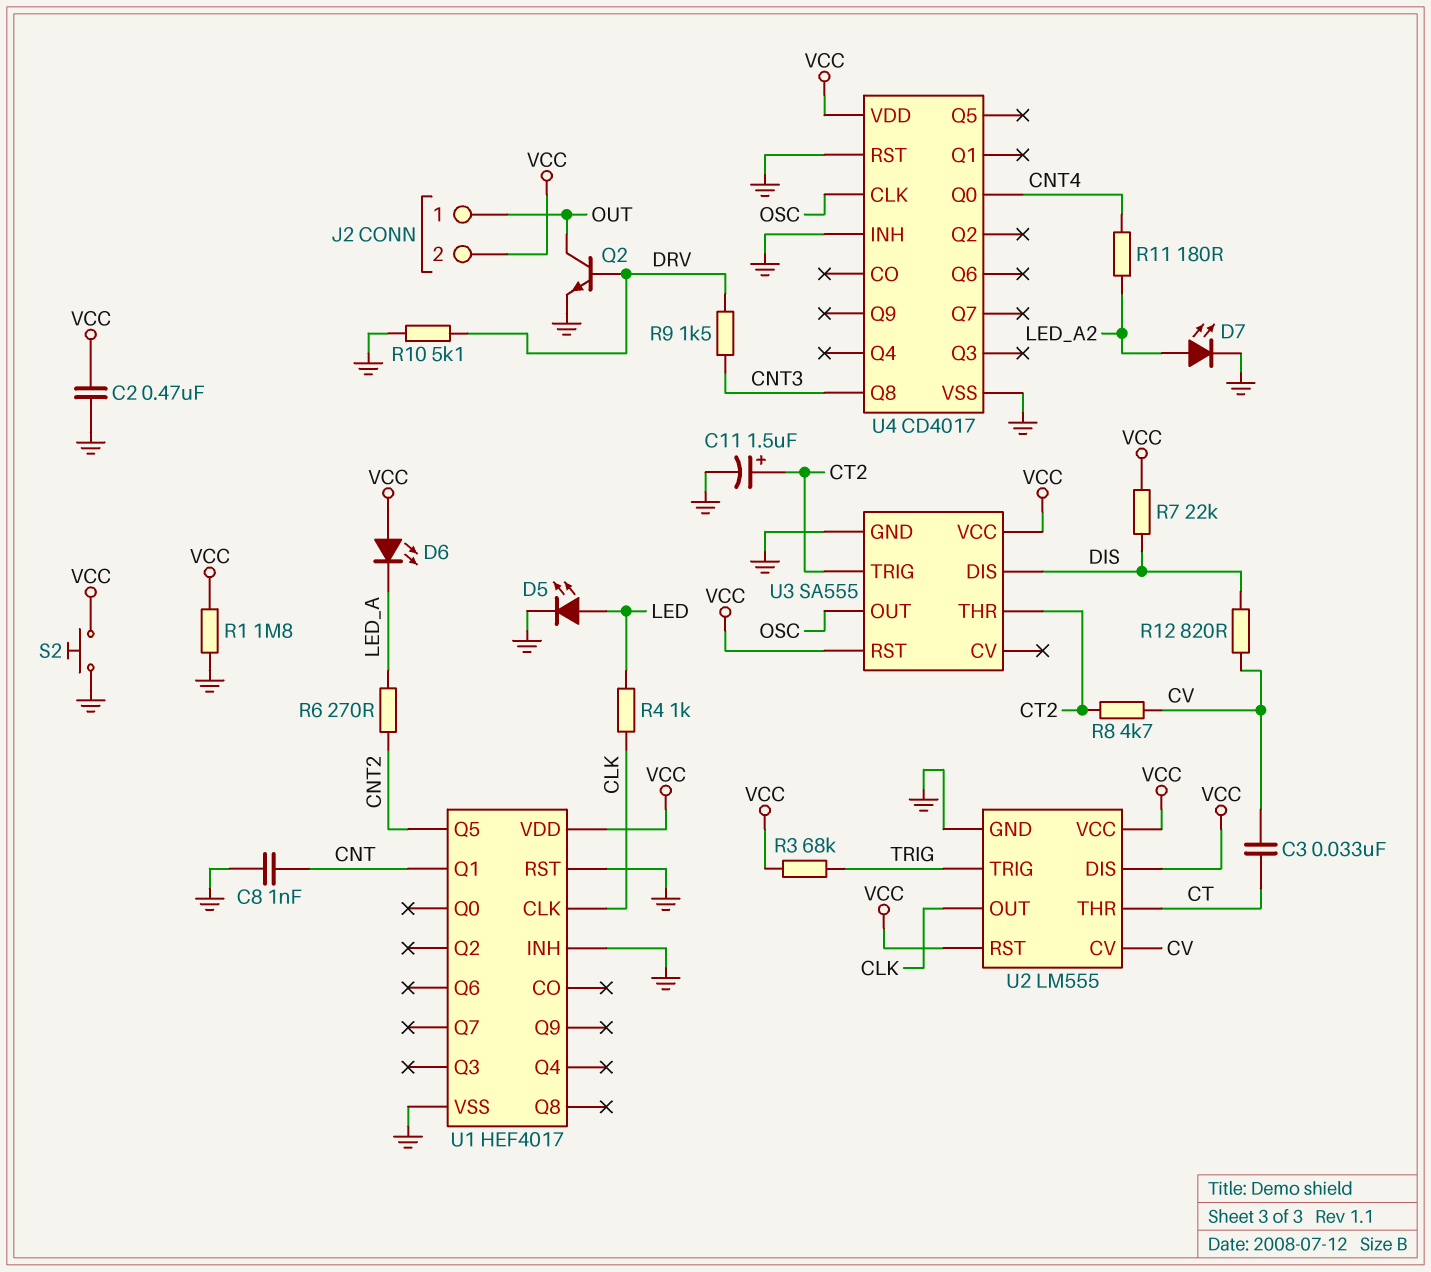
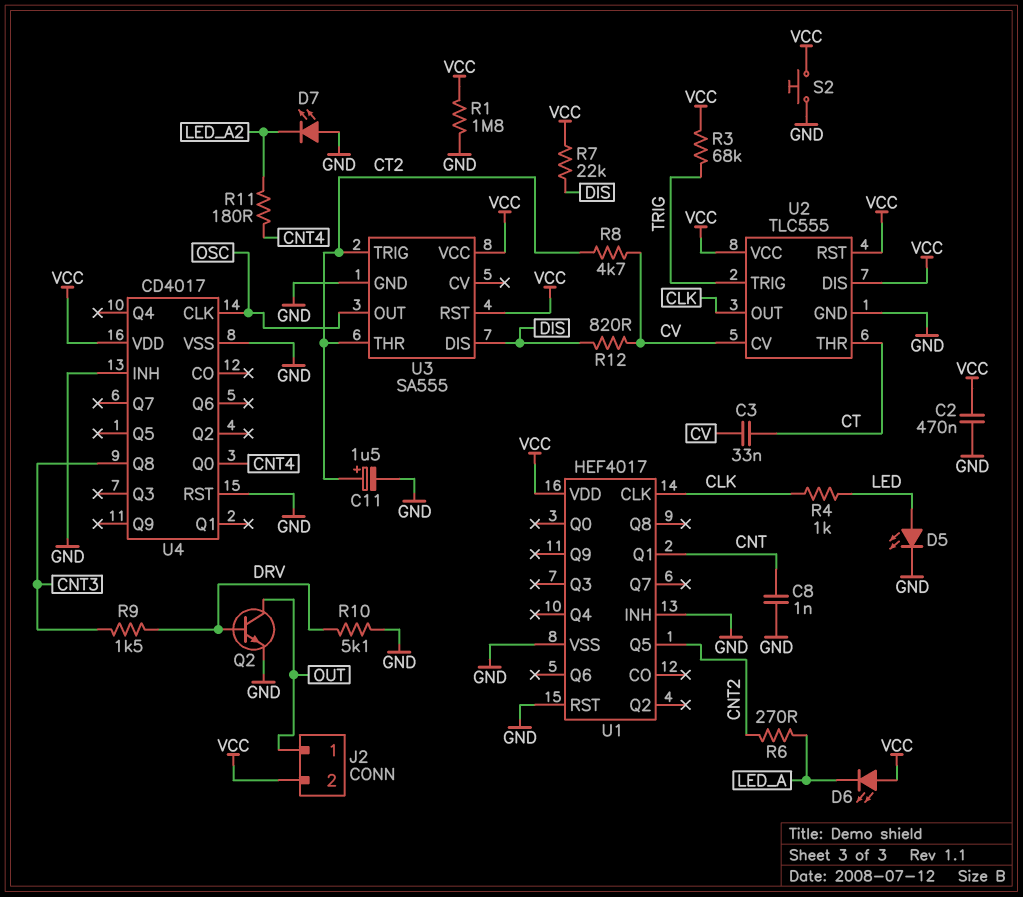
D7: LED (A LED_A2, K GND) -> LED (A GND, K LED_A2)
U2: LM555 -> TLC555

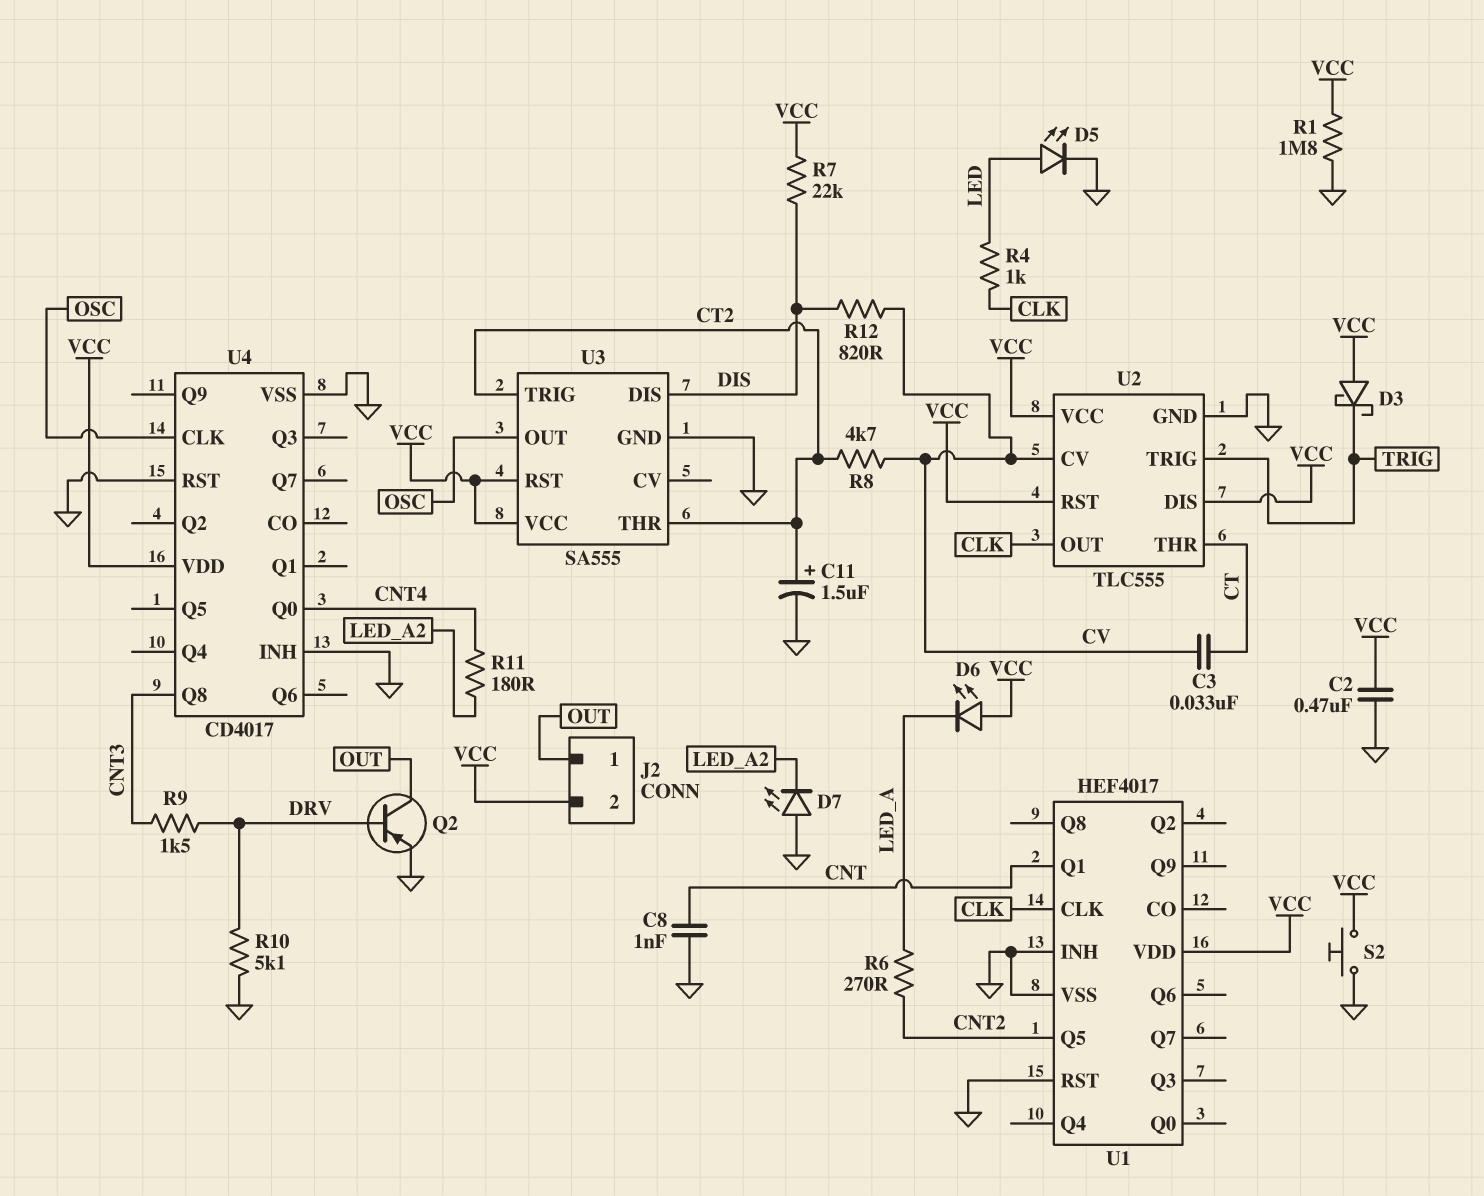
D3: none -> schottky (A VCC, K TRIG)
Q2: NPN (B DRV, C OUT, E GND) -> PNP (B DRV, C OUT, E GND)
R3: 68k (TRIG, VCC) -> none

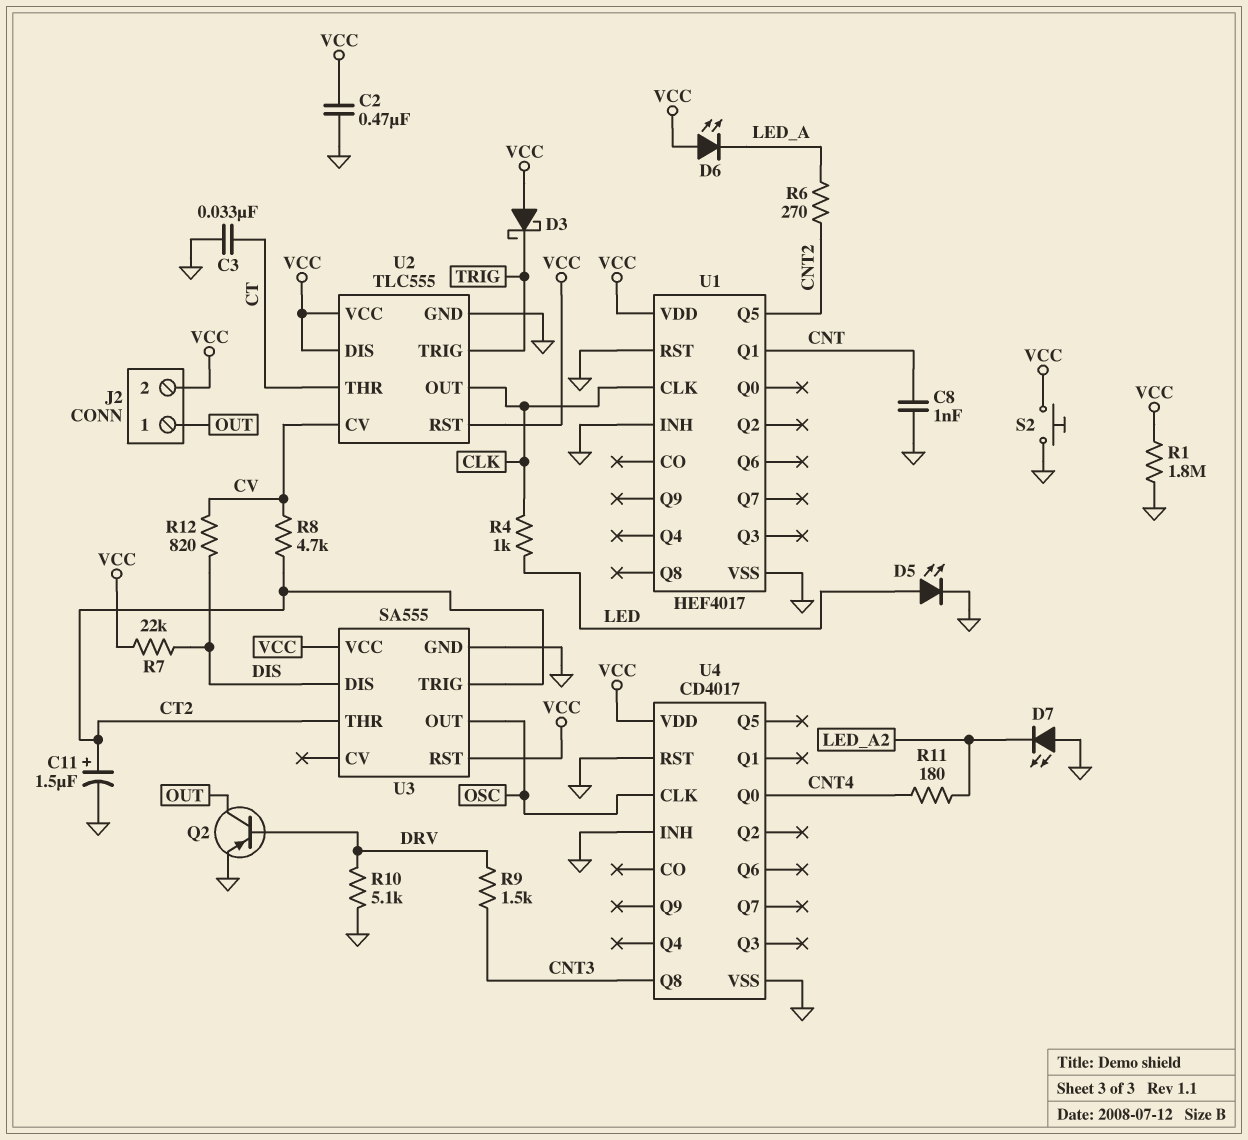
C3: 33nF (CT, CV) -> 33nF (CT, GND)

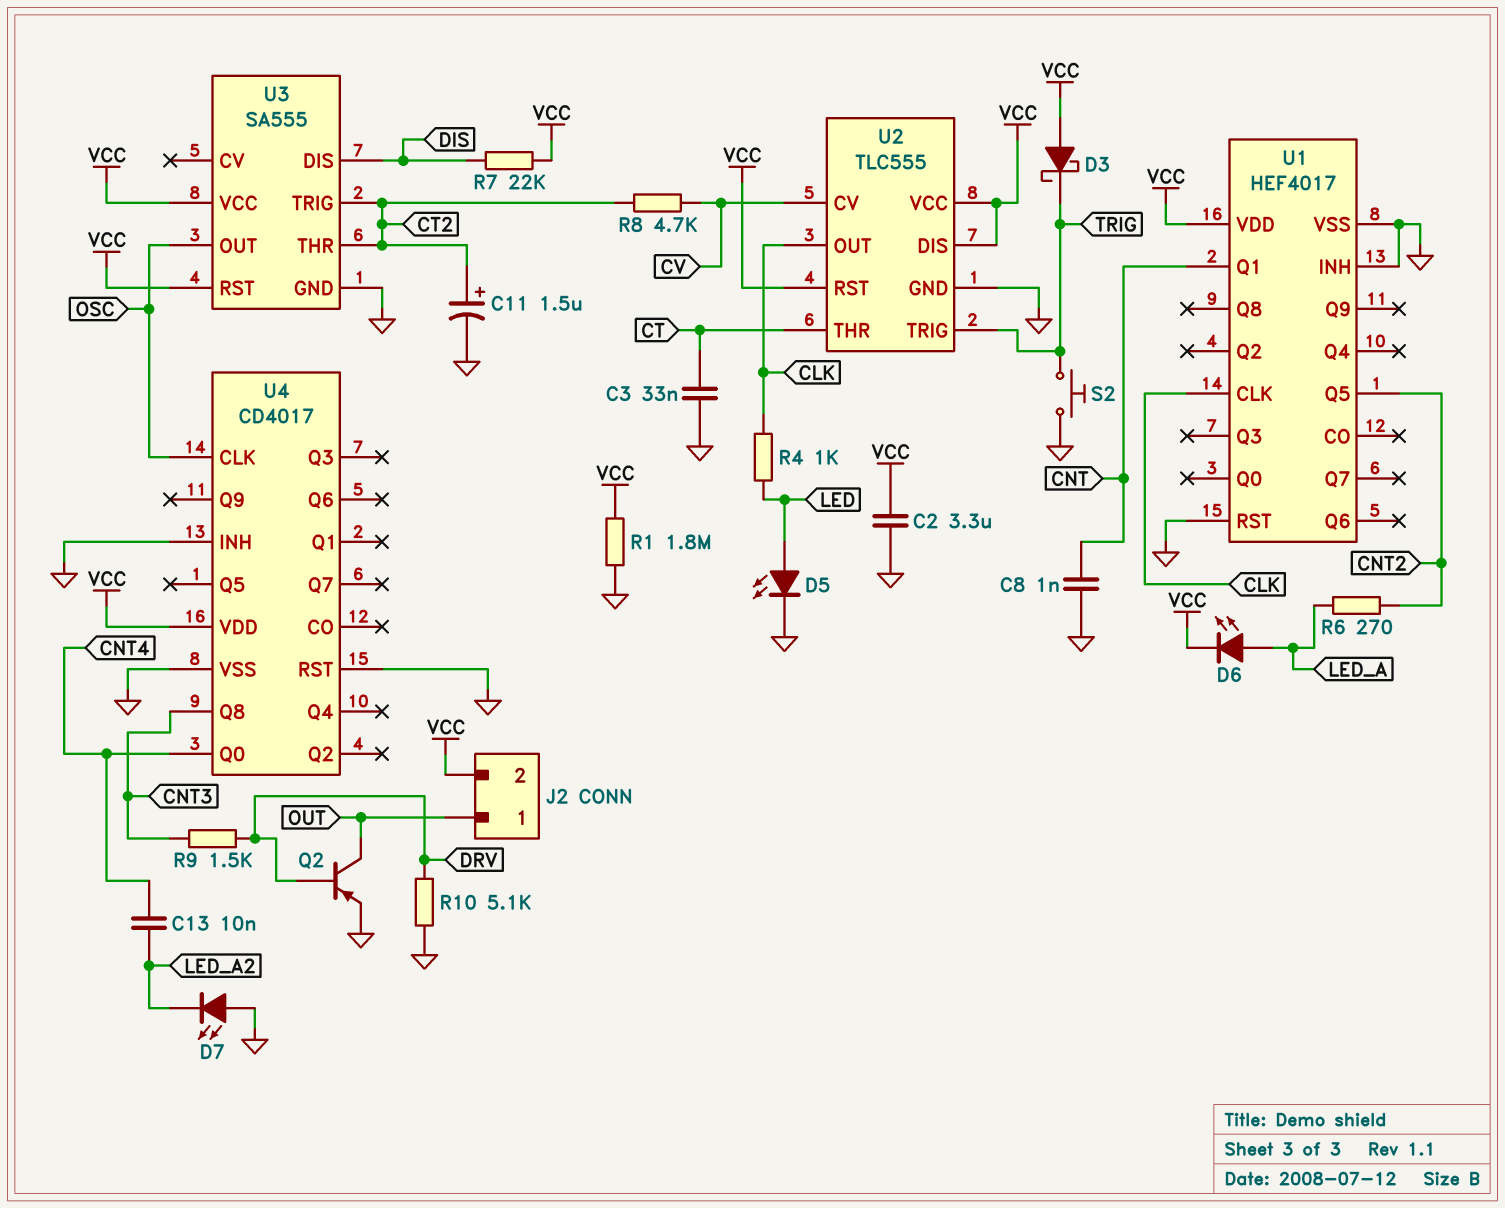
C2: 470nF (GND, VCC) -> 3.3uF (GND, VCC)
C13: none -> 10nF (CNT4, LED_A2)
D6: LED (A VCC, K LED_A) -> LED (A LED_A, K VCC)
R11: 180 (CNT4, LED_A2) -> none
R12: 820 (CV, DIS) -> none
S2: button (GND, VCC) -> button (GND, TRIG)

